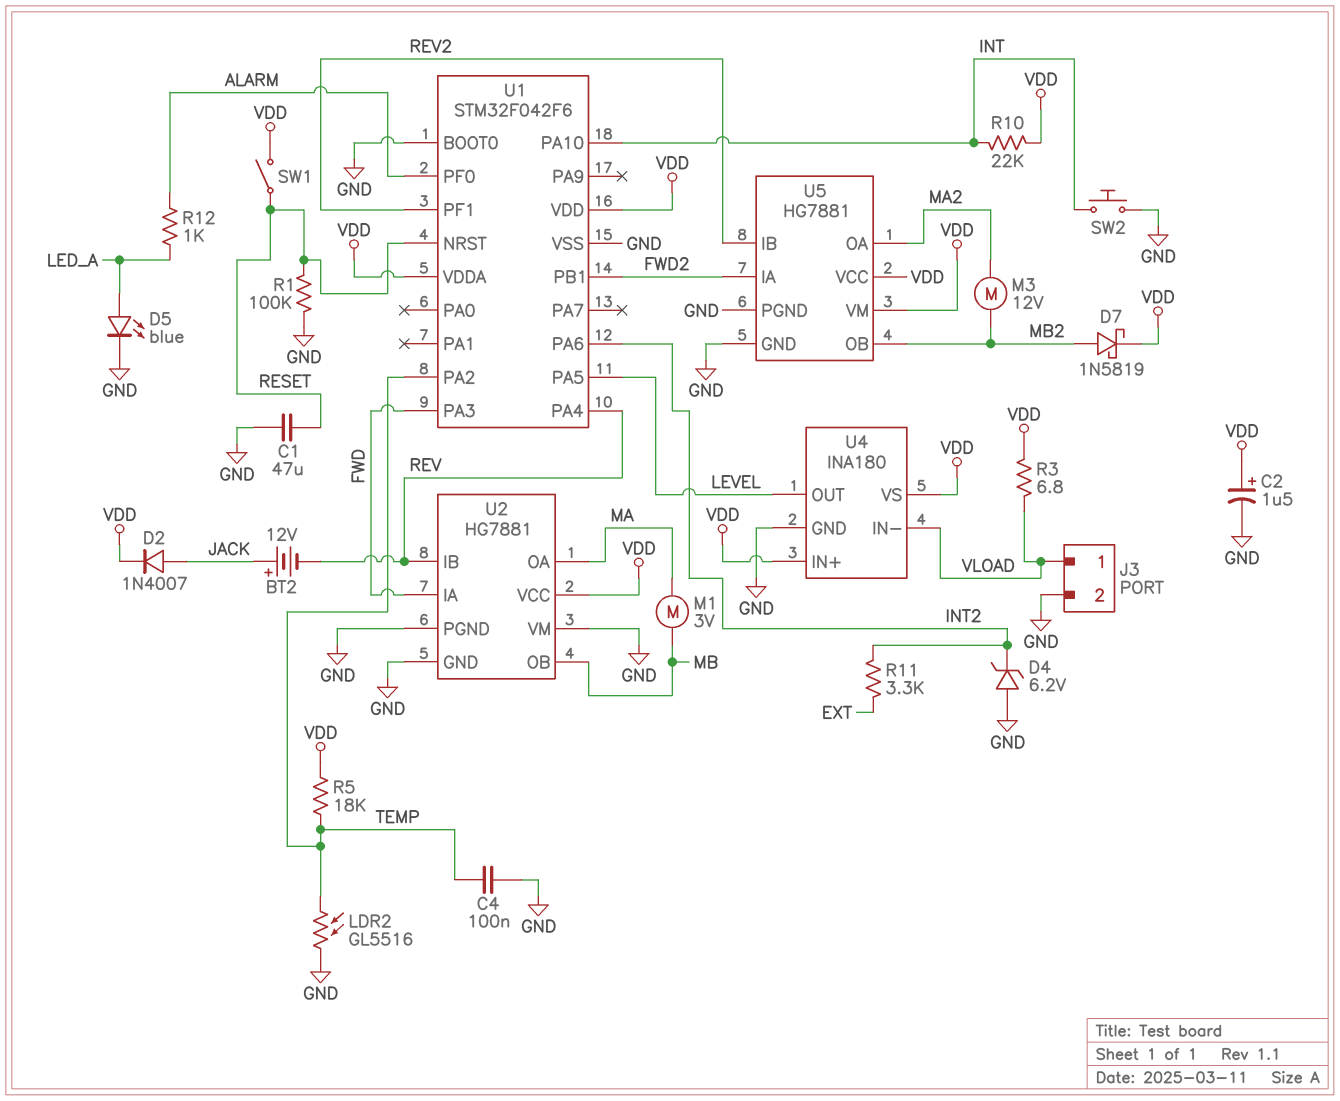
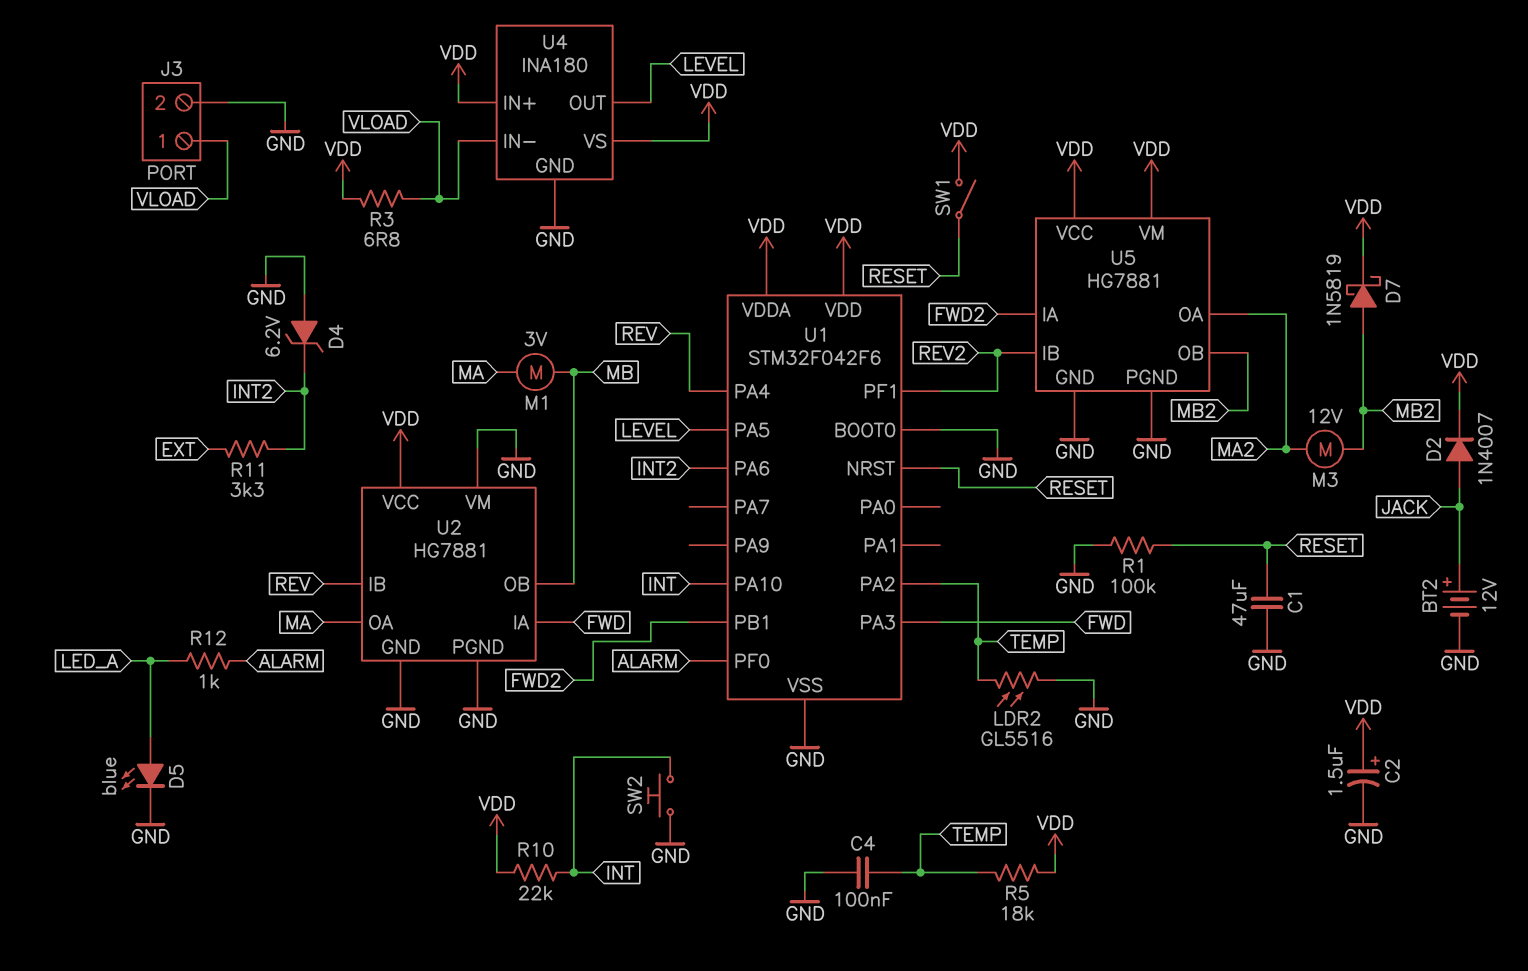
BT2: 12V (plus JACK, minus REV) -> 12V (plus JACK, minus GND)

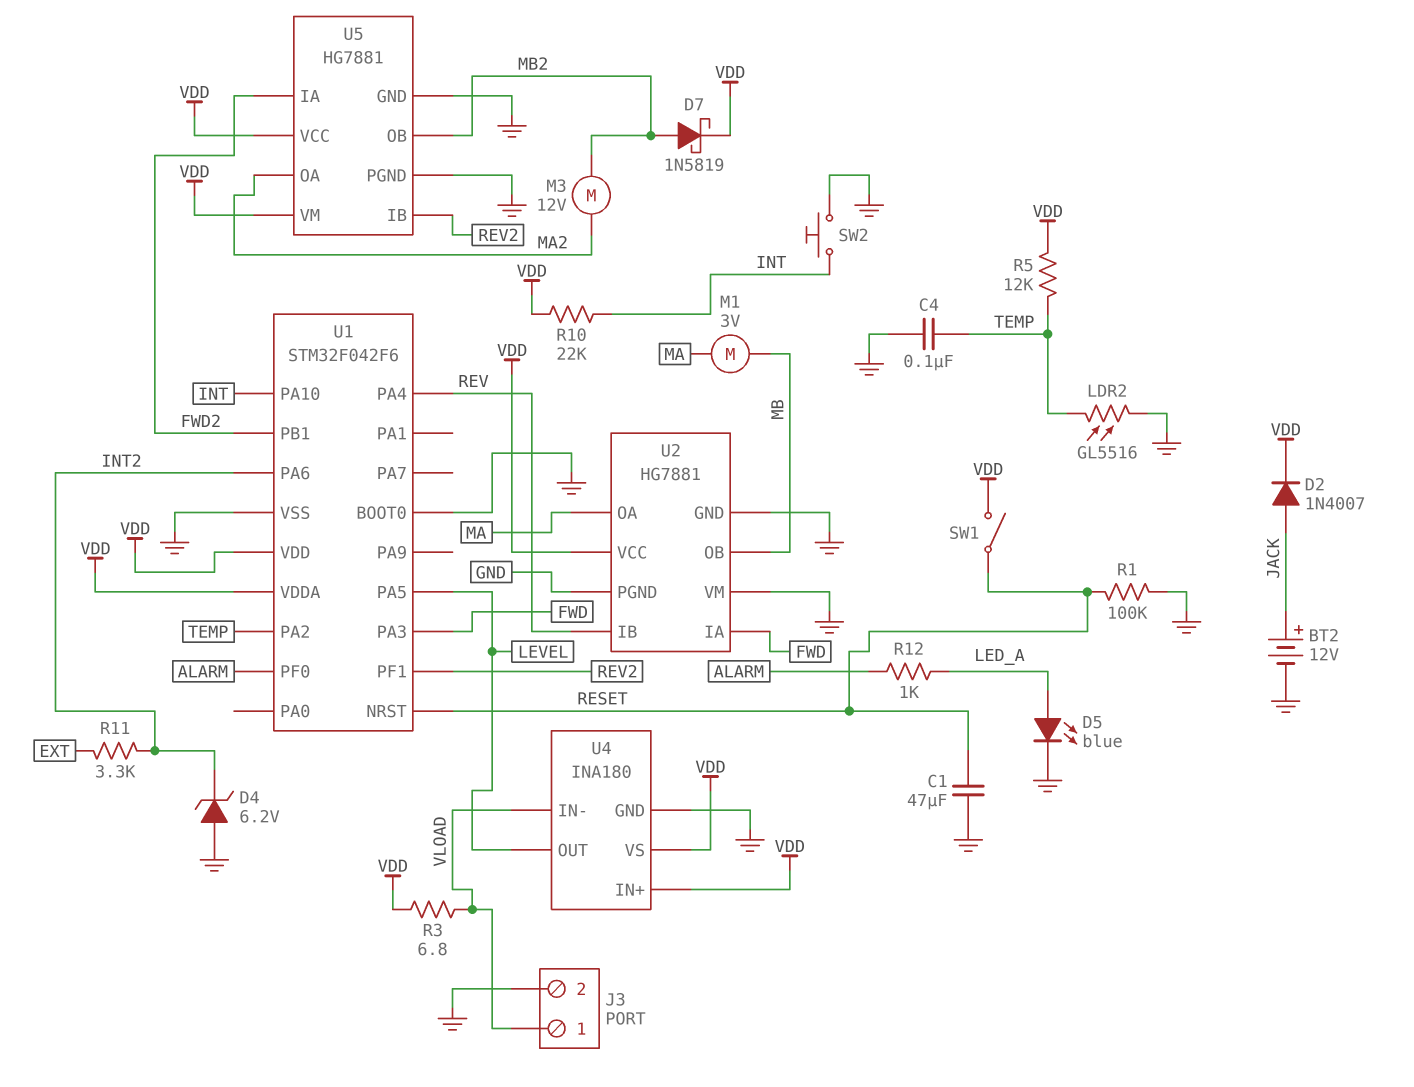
C2: 1.5uF (plus VDD, minus GND) -> none
R5: 18k (TEMP, VDD) -> 12k (TEMP, VDD)

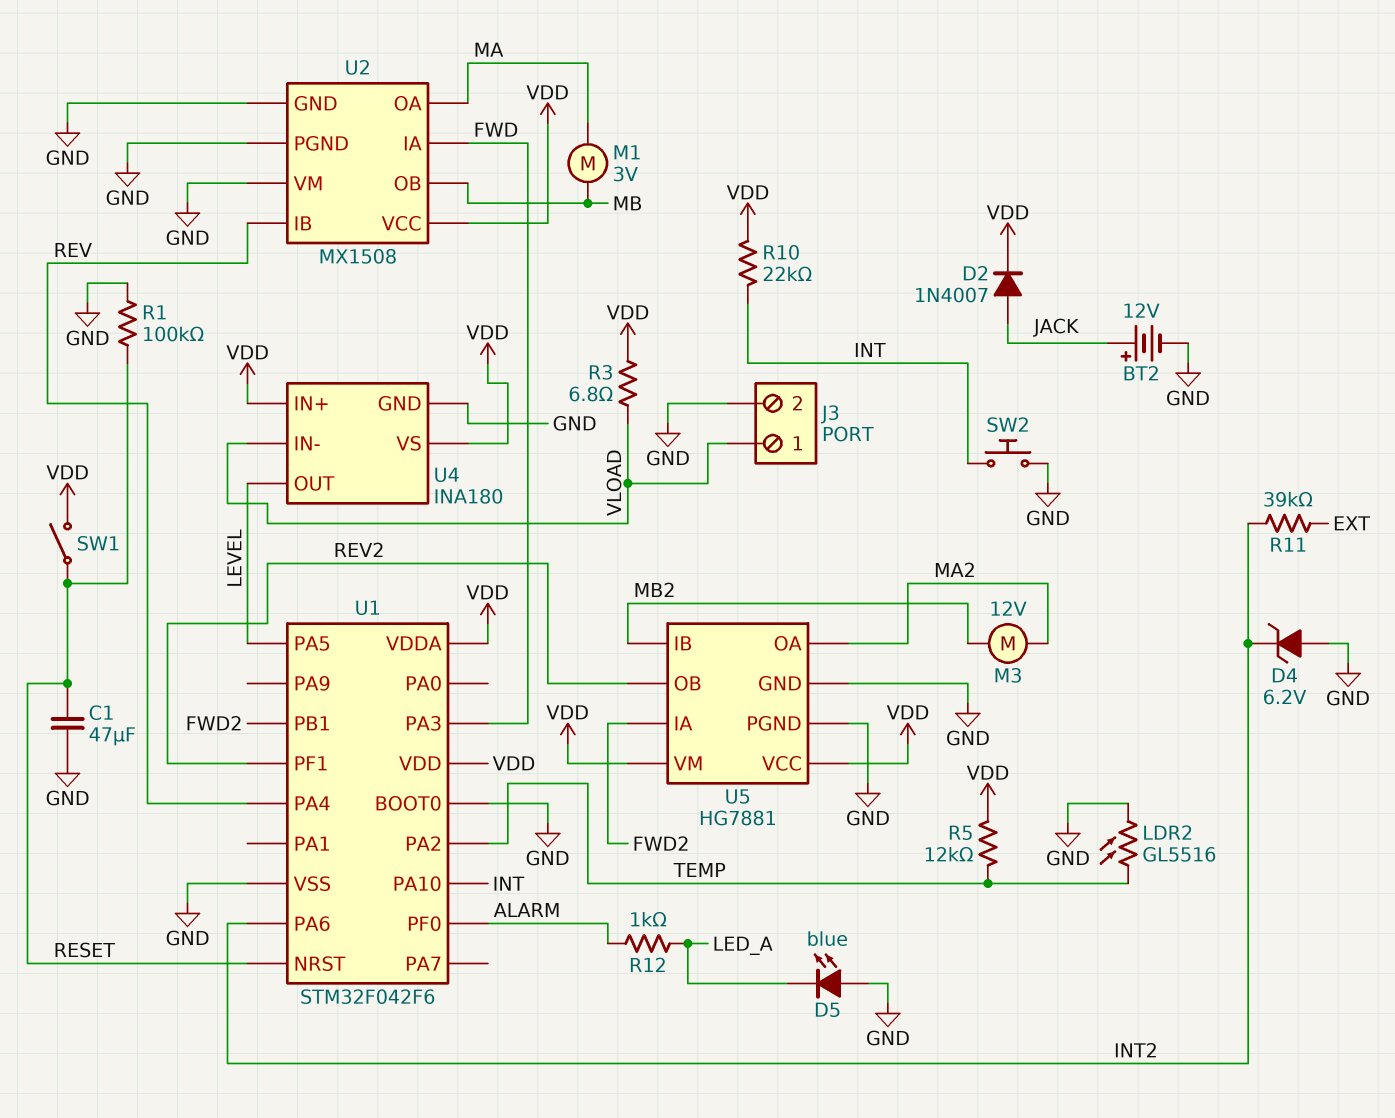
C4: 100nF (GND, TEMP) -> none
D5: LED blue (A LED_A, K GND) -> LED blue (A GND, K LED_A)
D7: schottky 1N5819 (A MB2, K VDD) -> none
R11: 3.3k (EXT, INT2) -> 39k (EXT, INT2)
U2: HG7881 -> MX1508
U5 pin IB: REV2 -> MB2
U5 pin OB: MB2 -> REV2

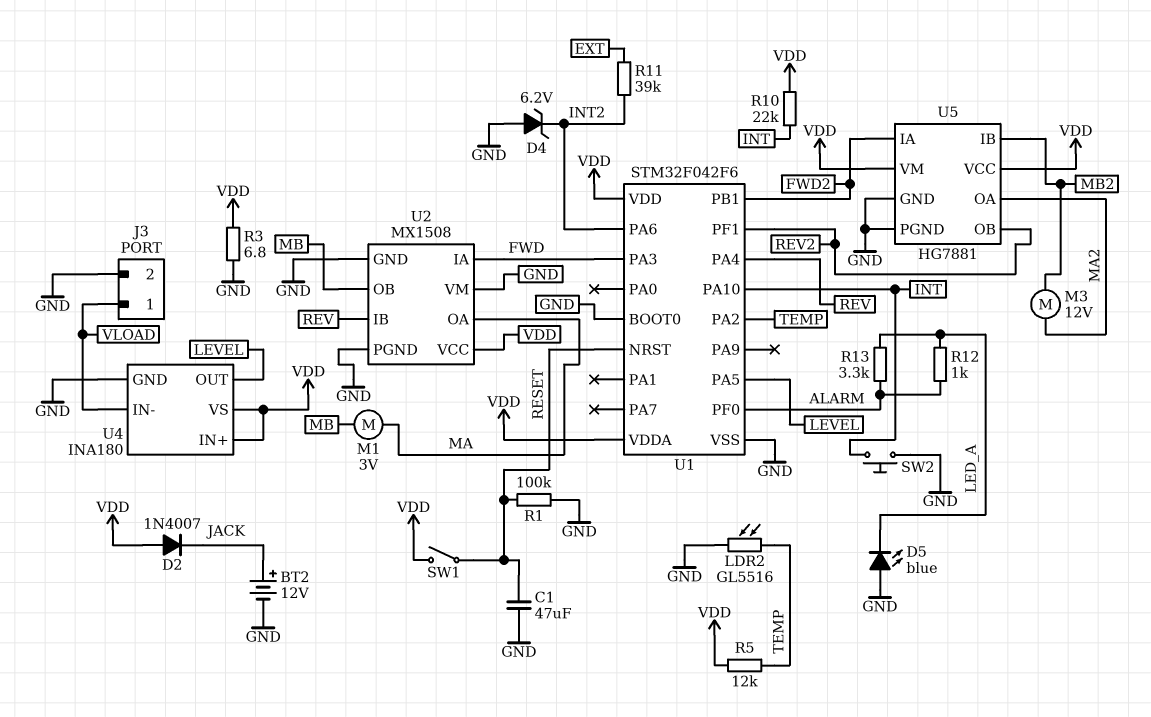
D2: diode 1N4007 (A JACK, K VDD) -> diode 1N4007 (A VDD, K JACK)
R3: 6.8 (VDD, VLOAD) -> 6.8 (GND, VDD)
R13: none -> 3.3k (ALARM, LED_A)

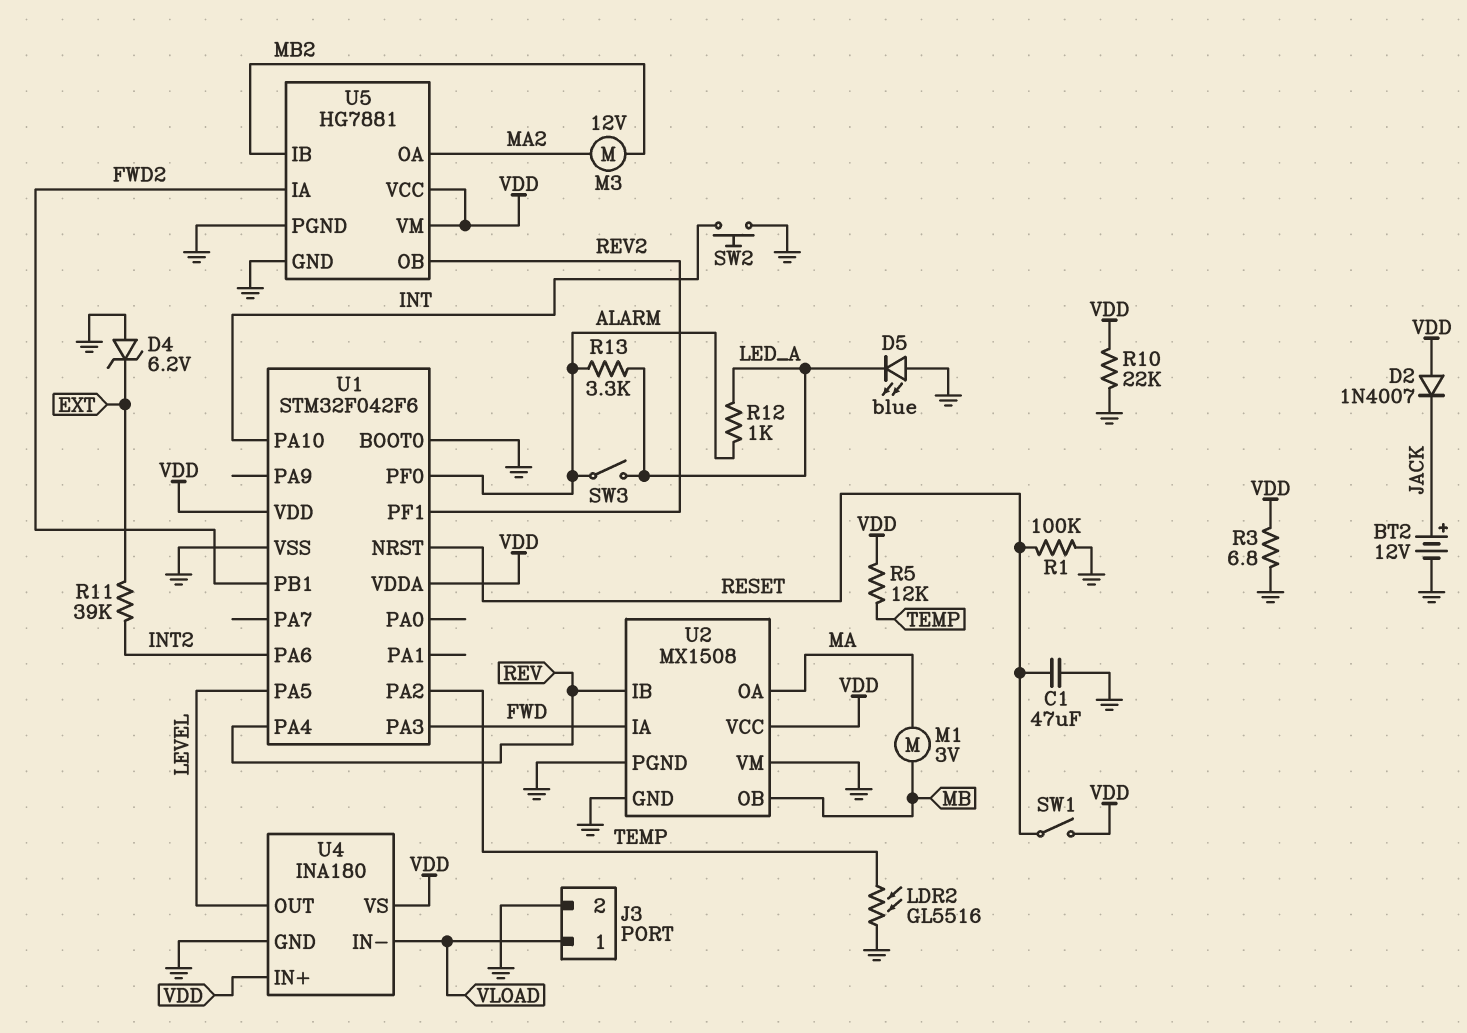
D4: zener 6.2V (A GND, K INT2) -> zener 6.2V (A GND, K EXT)
R10: 22k (INT, VDD) -> 22k (GND, VDD)
SW3: none -> switch (ALARM, LED_A)

